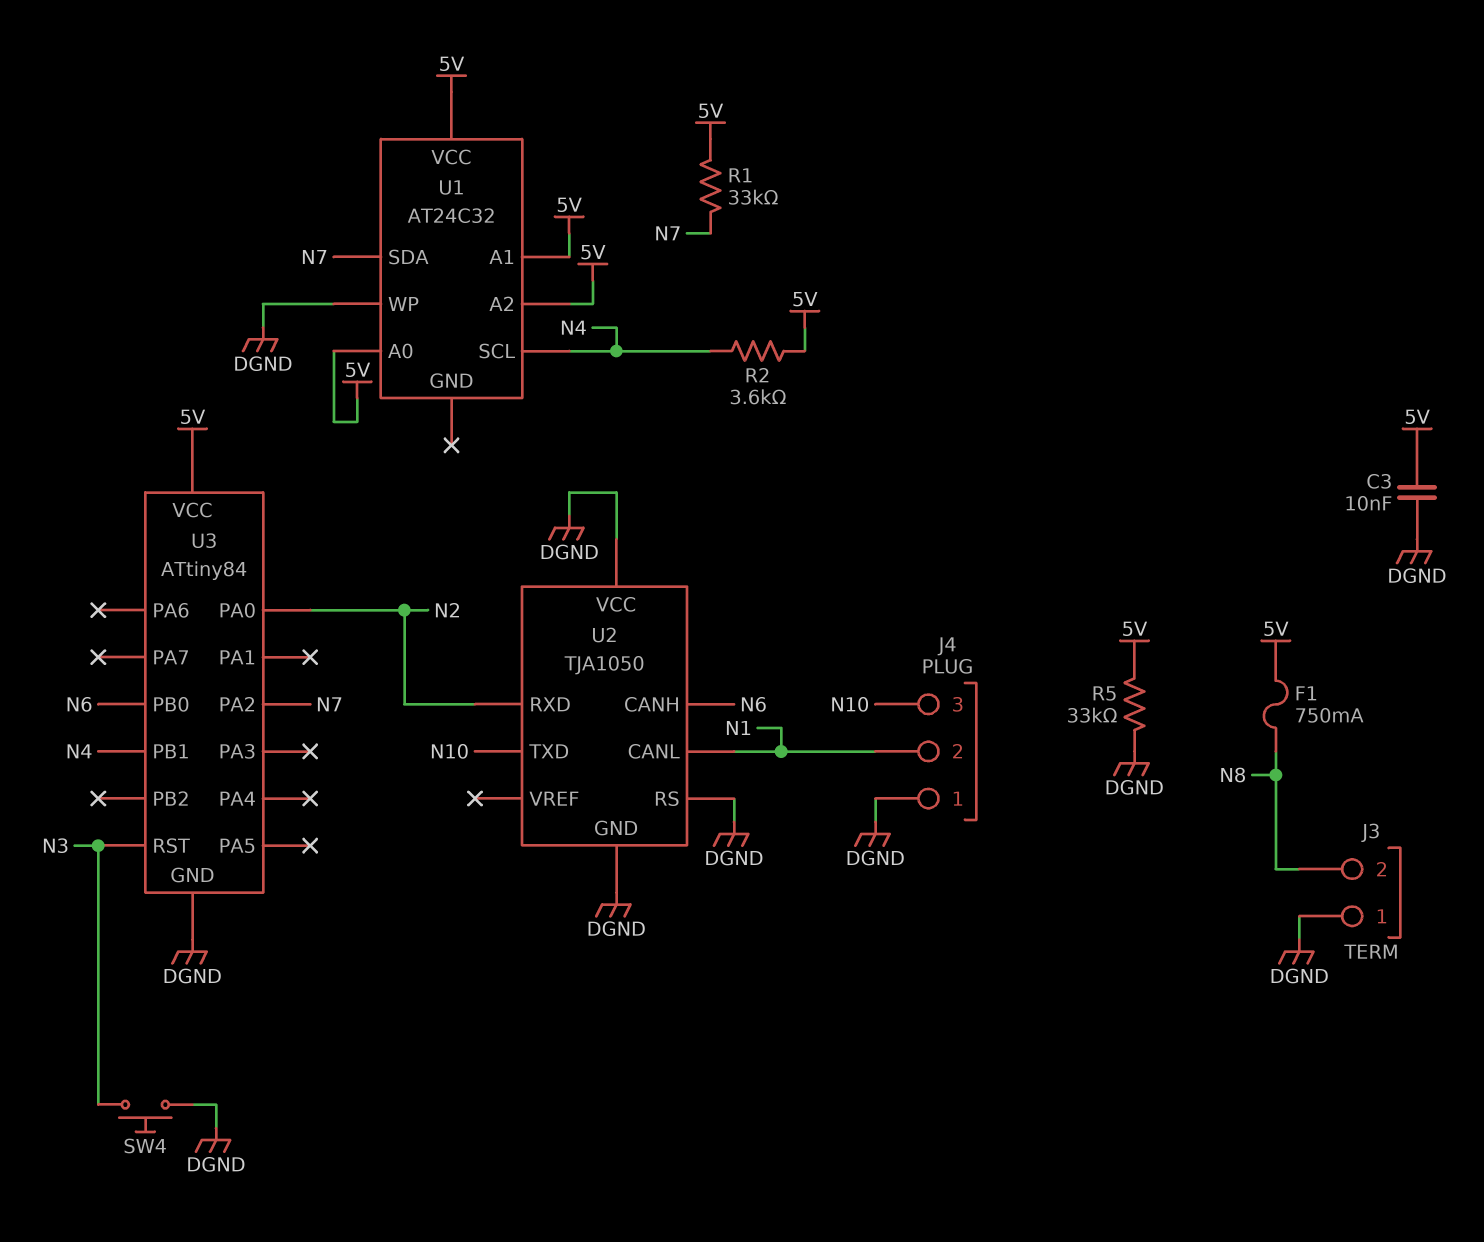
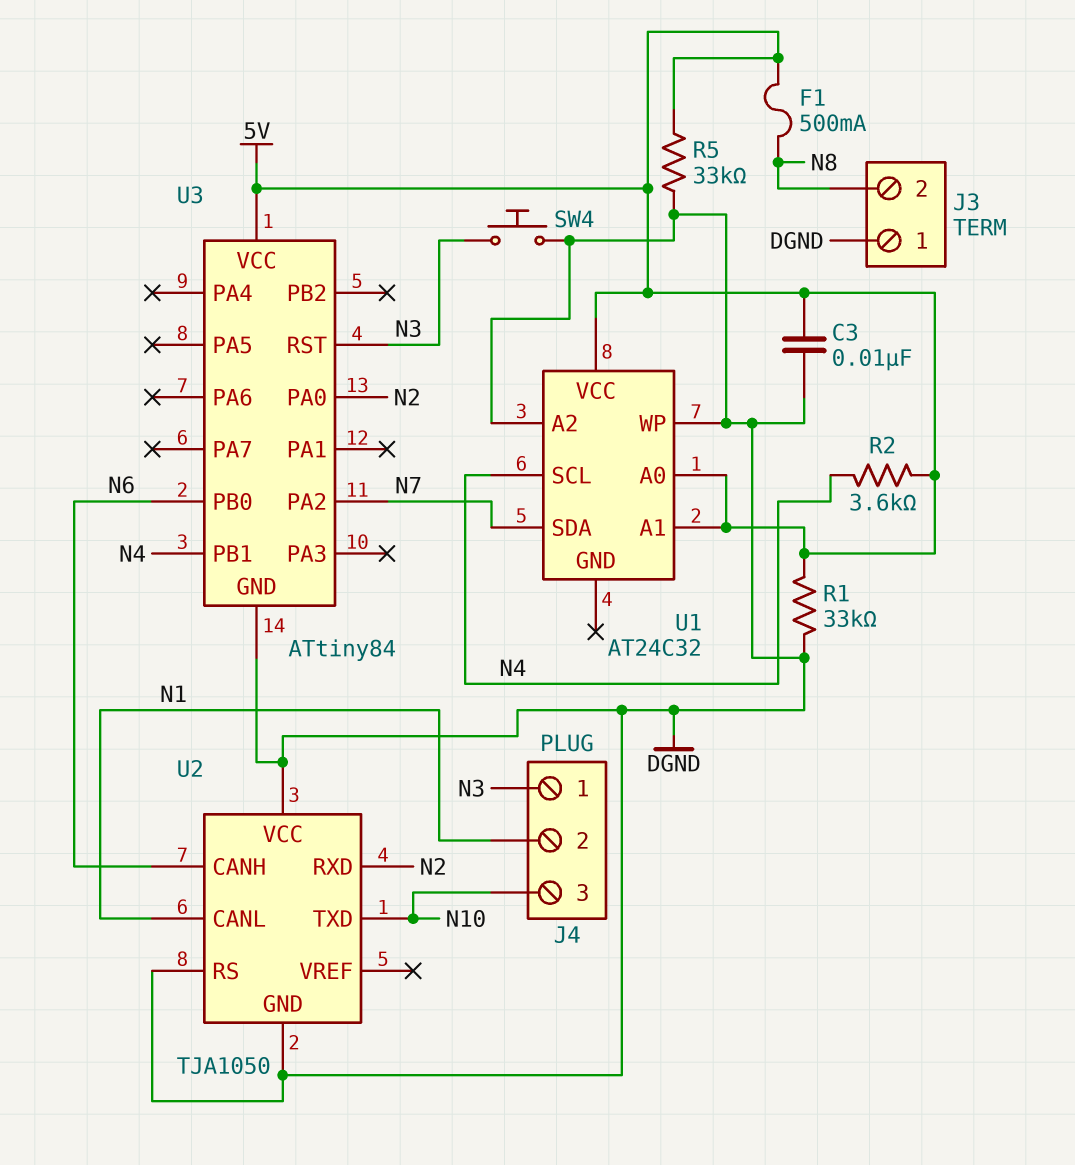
F1: 750mA (5V, N8) -> 500mA (5V, N8)
J4 pin 1: DGND -> N3
R1: 33k (5V, N7) -> 33k (5V, DGND)
U1 pin A2: 5V -> DGND

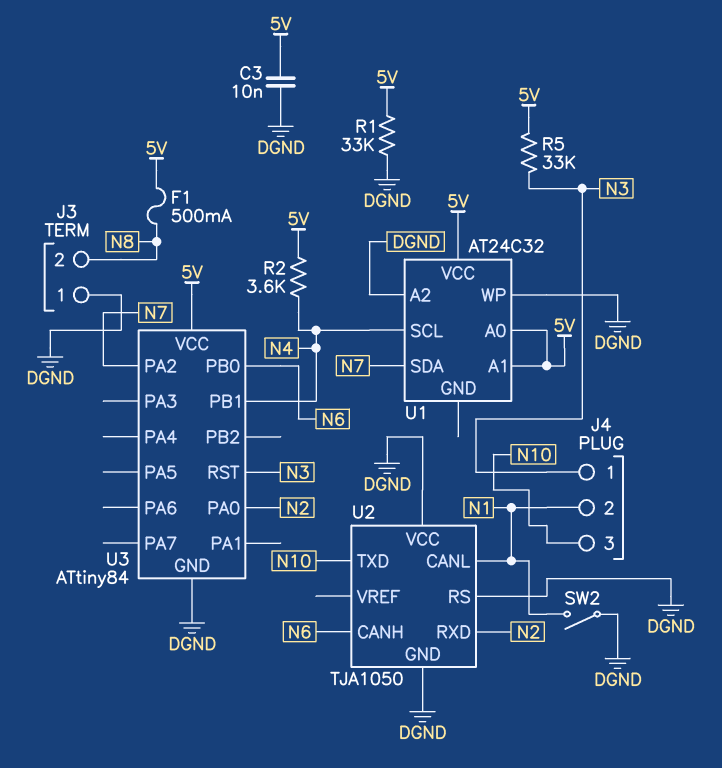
R5: 33k (5V, DGND) -> 33k (5V, N3)
SW2: none -> switch (DGND, N1)
SW4: button (DGND, N3) -> none

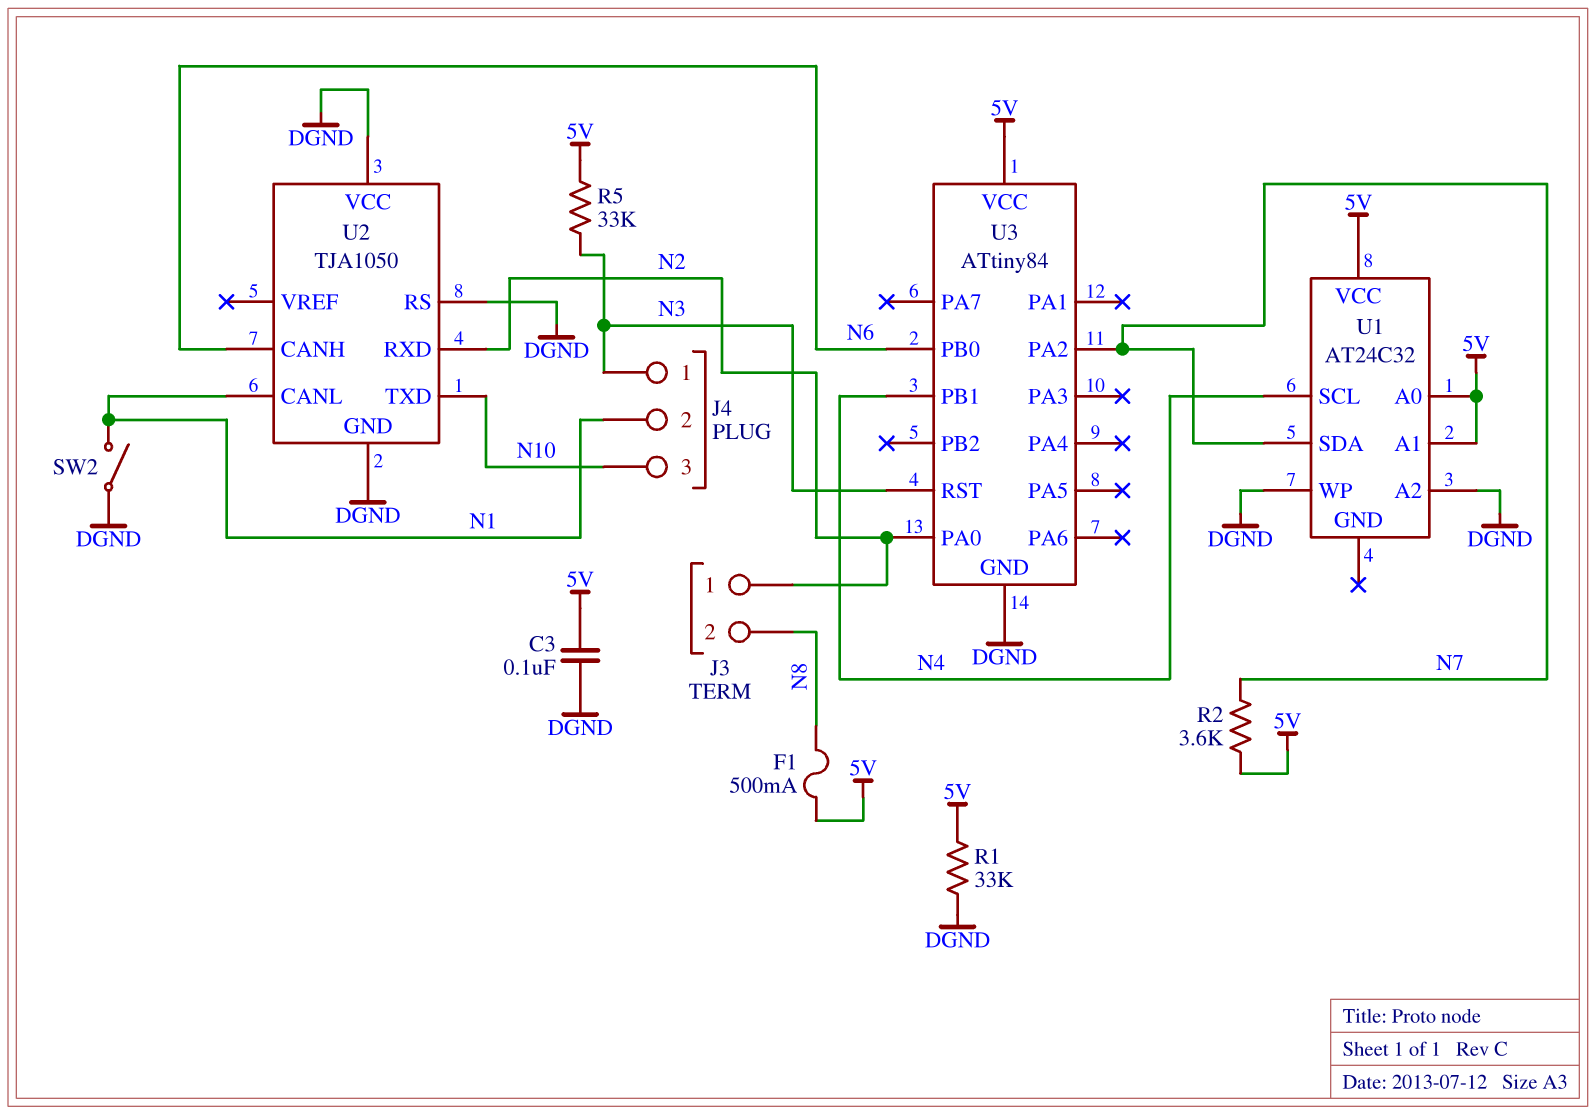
C3: 10nF (5V, DGND) -> 100nF (5V, DGND)
J3 pin 1: DGND -> N2
R2: 3.6k (5V, N4) -> 3.6k (5V, N7)

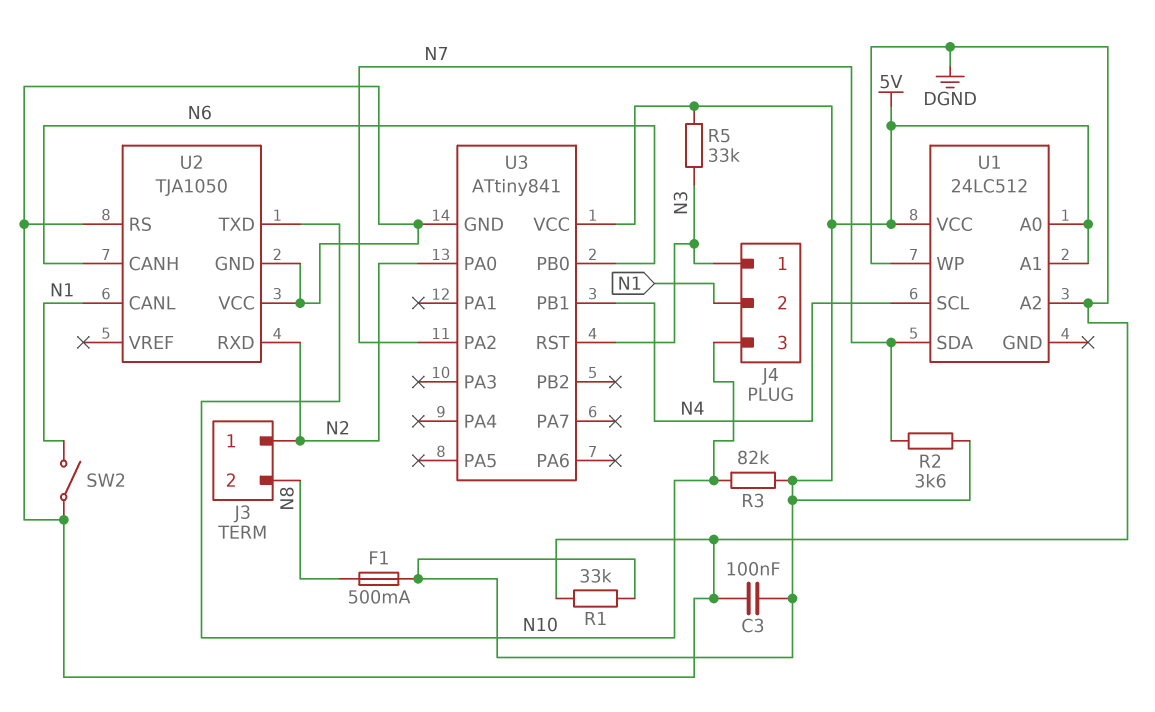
R3: none -> 82k (5V, N10)
U1: AT24C32 -> 24LC512
U3: ATtiny84 -> ATtiny841

